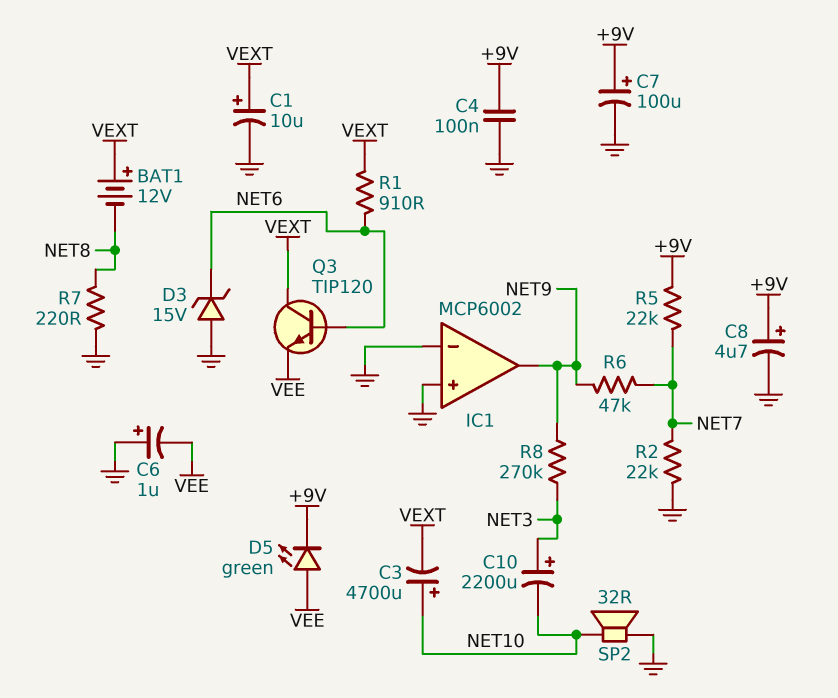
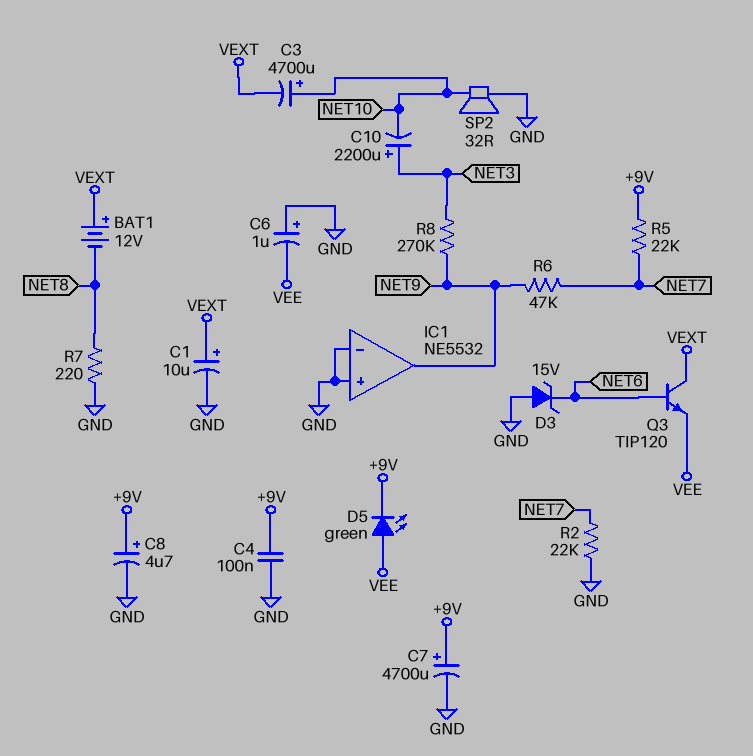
C7: 100uF (plus +9V, minus GND) -> 4700uF (plus +9V, minus GND)
IC1: MCP6002 -> NE5532
R1: 910 (NET6, VEXT) -> none

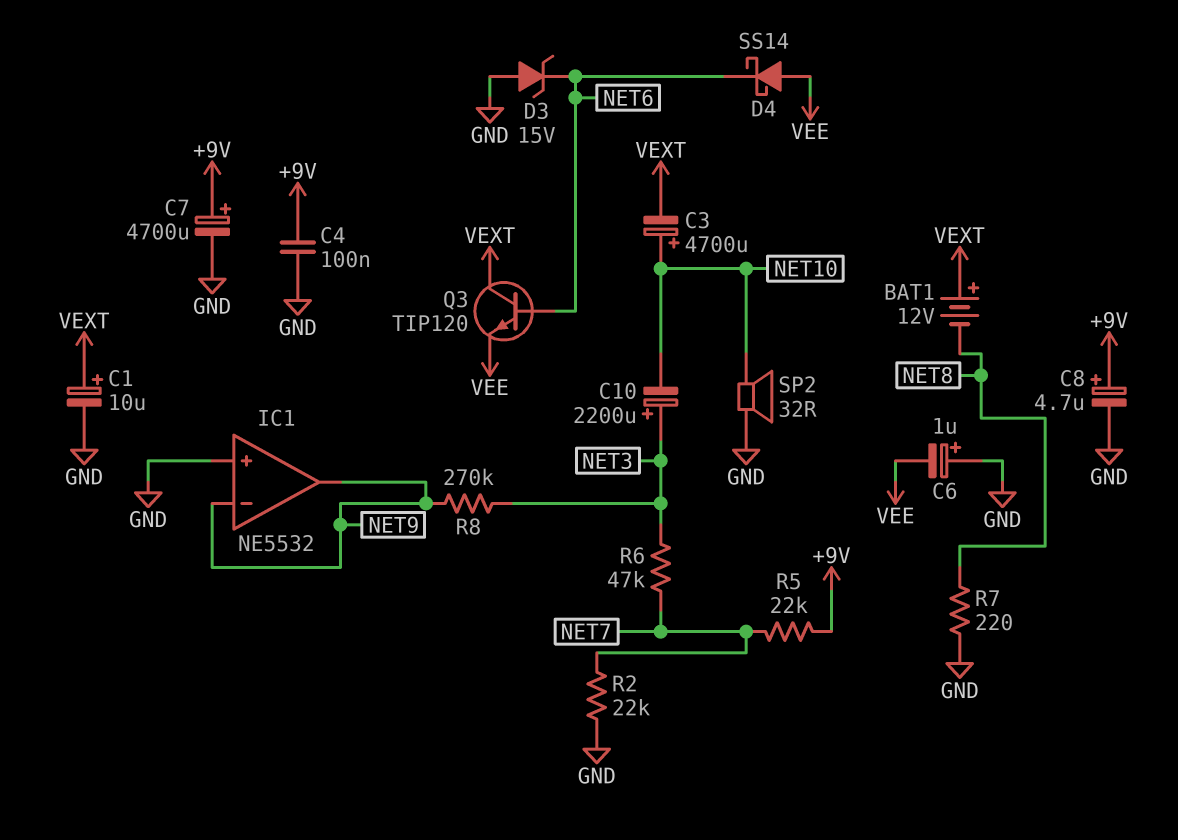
D4: none -> schottky SS14 (A VEE, K NET6)
D5: LED green (A VEE, K +9V) -> none
IC1 pin in-: GND -> NET9
R6: 47k (NET7, NET9) -> 47k (NET3, NET7)

